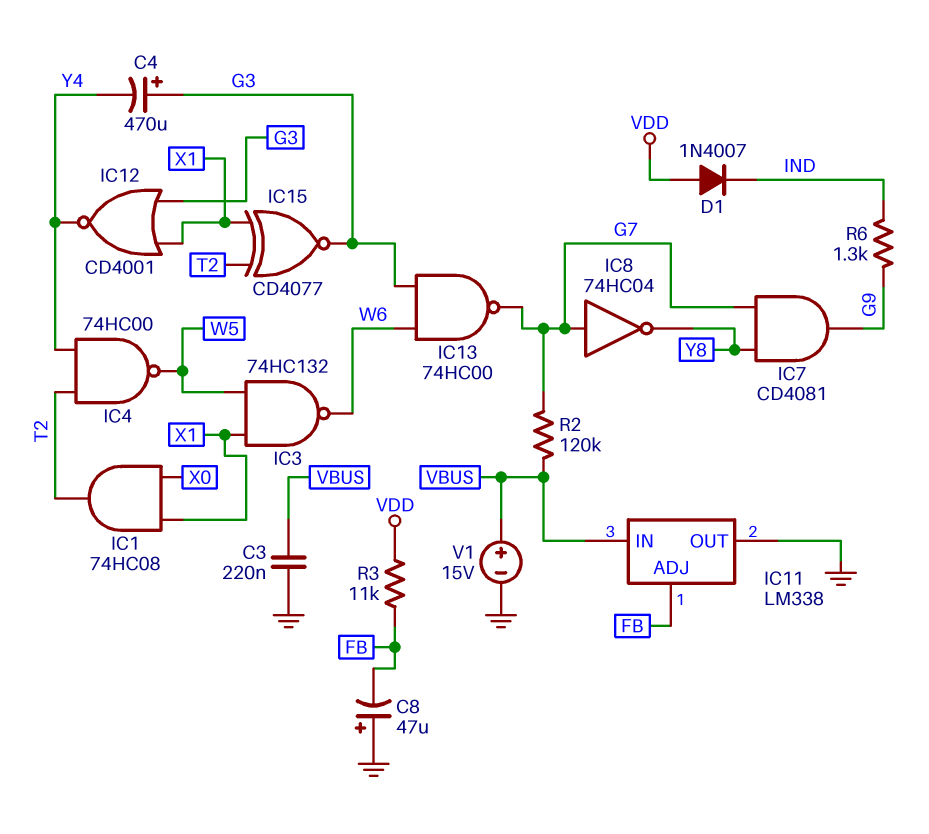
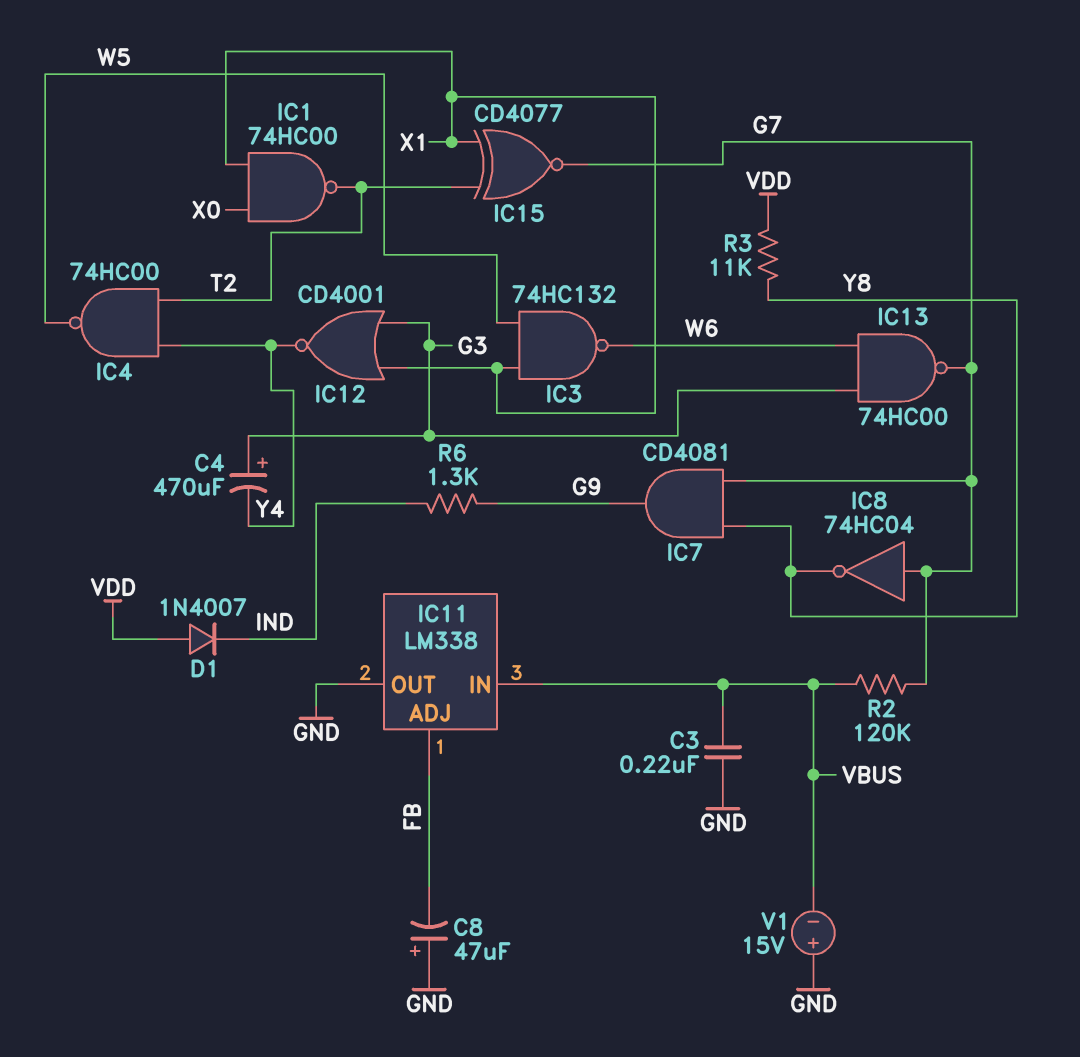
IC1: AND 74HC08 (in X0, in X1, out T2) -> NAND 74HC00 (in X0, in X1, out T2)
IC15: XNOR CD4077 (in T2, in X1, out G3) -> XNOR CD4077 (in T2, in X1, out G7)
R3: 11k (FB, VDD) -> 11k (VDD, Y8)
V1: 15V (plus VBUS, minus GND) -> 15V (plus GND, minus VBUS)

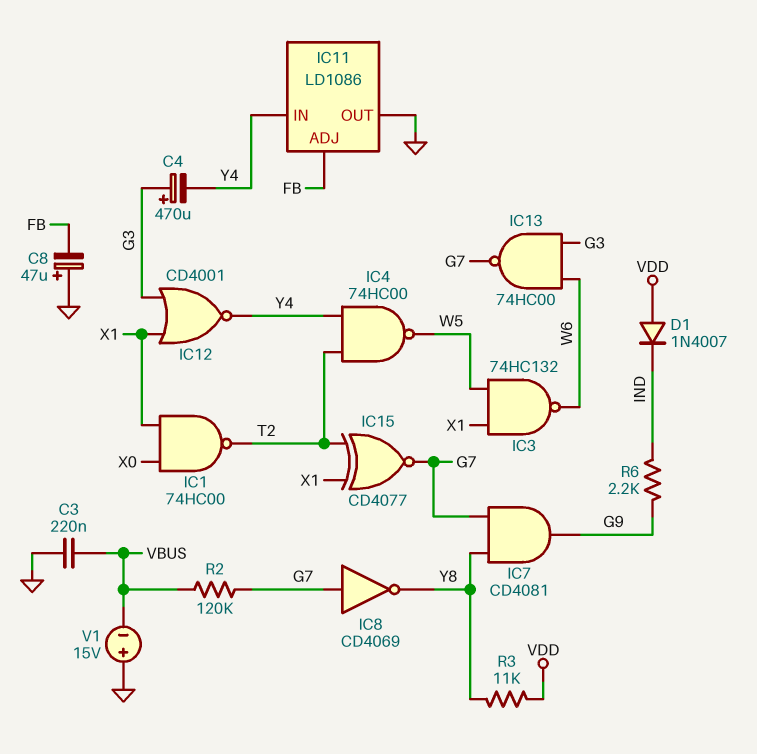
IC8: NOT 74HC04 (in G7, out Y8) -> NOT CD4069 (in G7, out Y8)
IC11: LM338 -> LD1086
IC11 pin IN: VBUS -> Y4
R6: 1.3k (G9, IND) -> 2.2k (G9, IND)

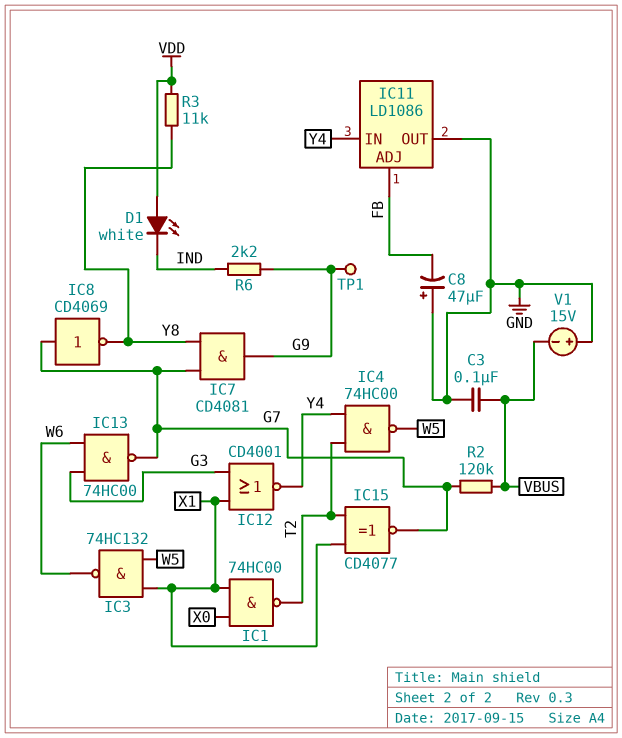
C3: 220nF (GND, VBUS) -> 100nF (GND, VBUS)
C4: 470uF (plus G3, minus Y4) -> none
D1: diode 1N4007 (A VDD, K IND) -> LED white (A VDD, K IND)
TP1: none -> test point (G9)

